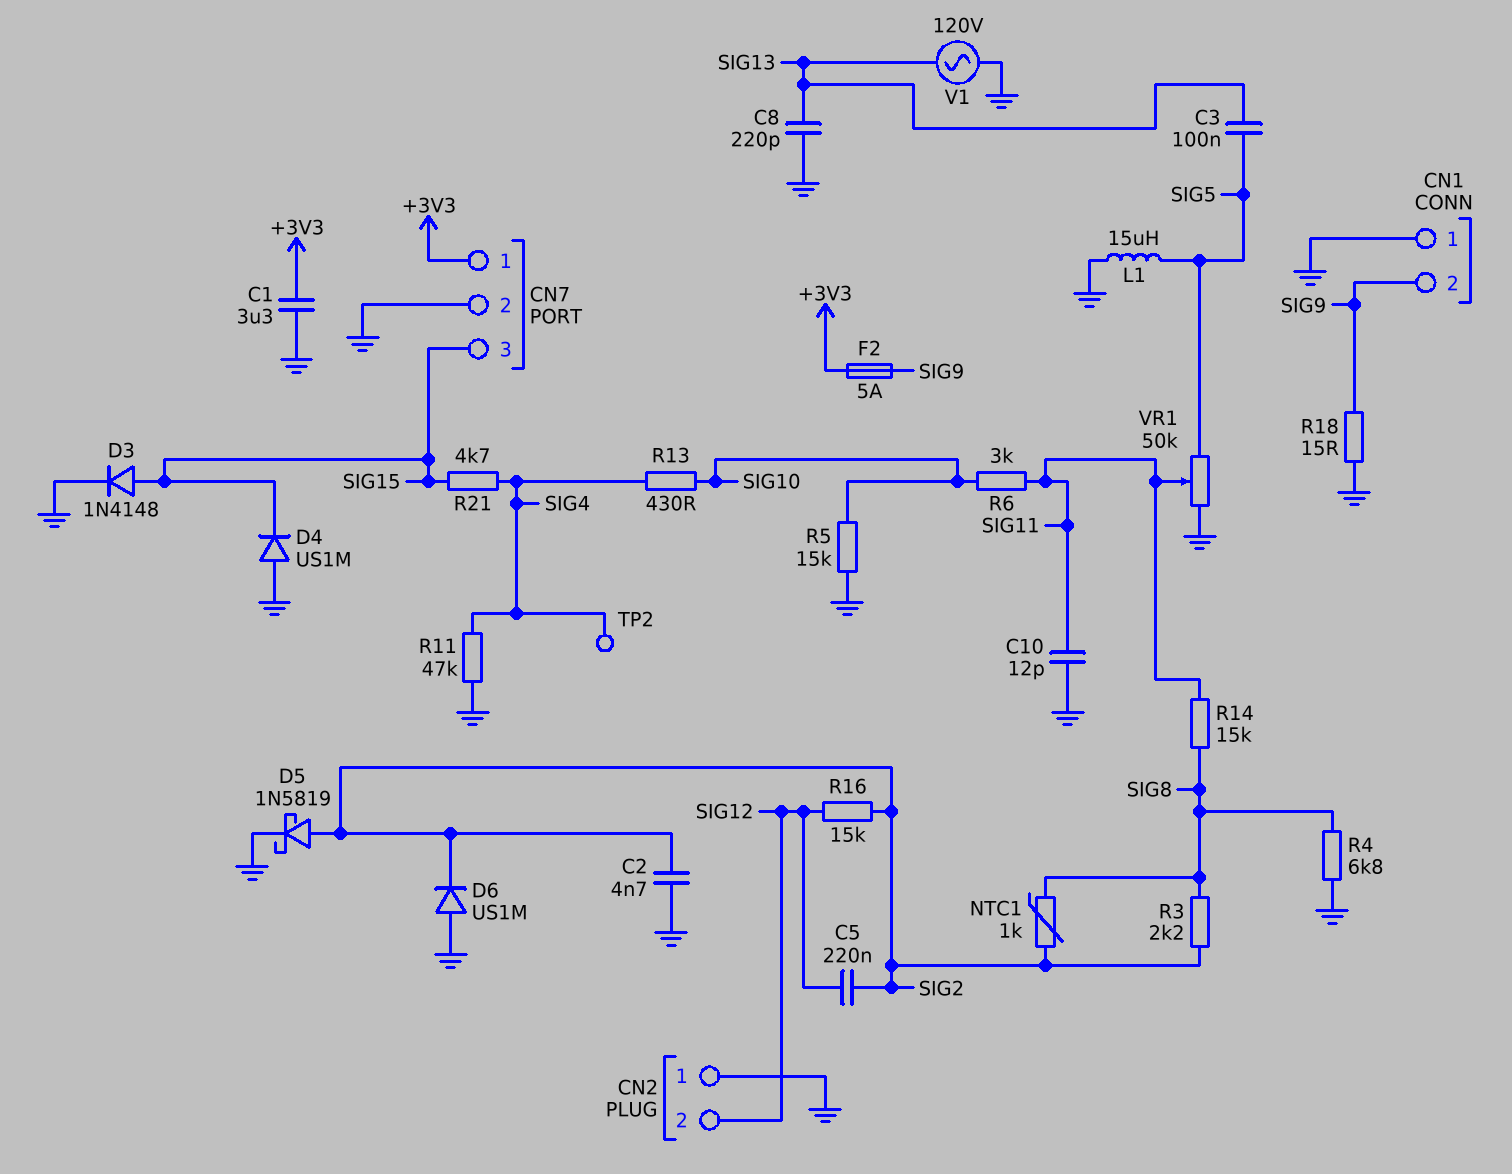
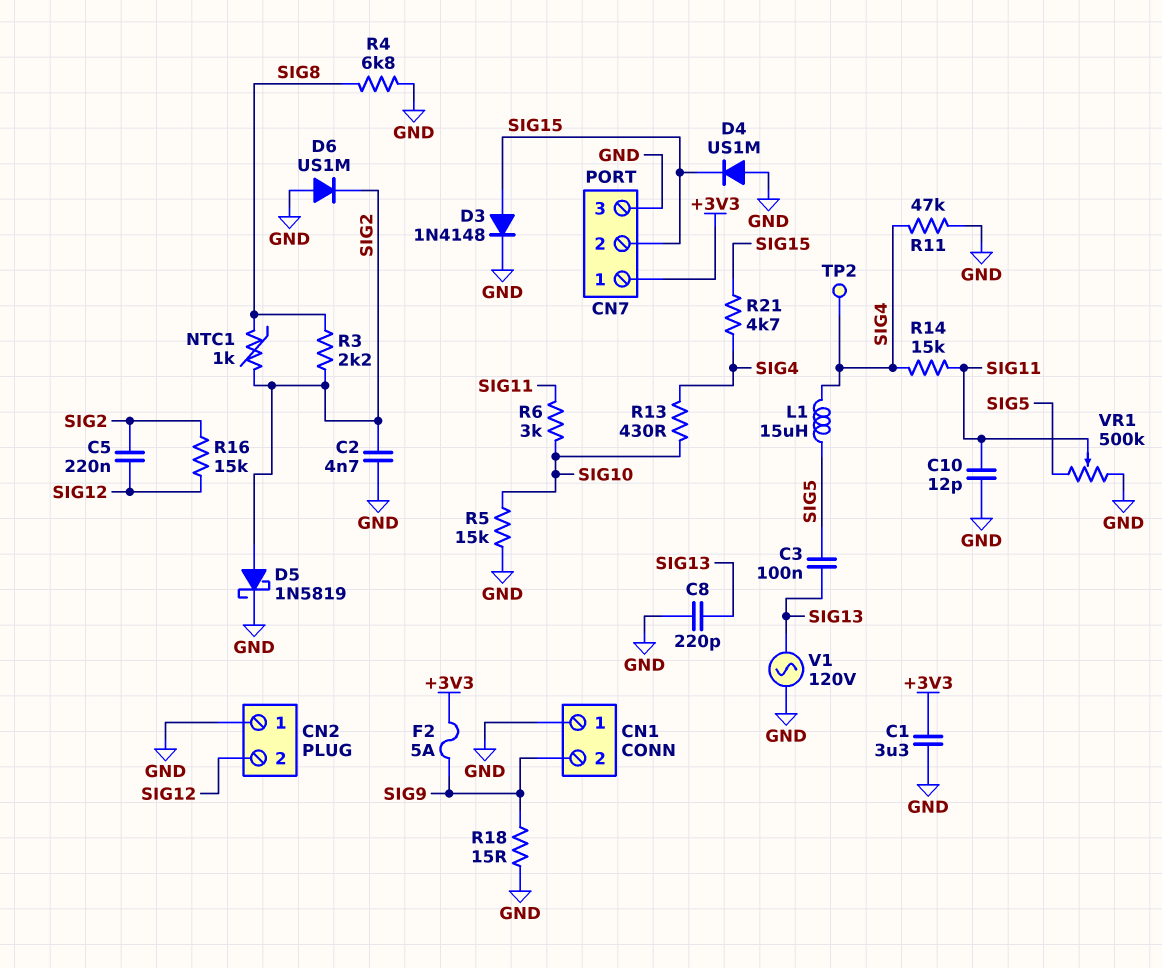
CN7 pin 2: GND -> SIG15
CN7 pin 3: SIG15 -> GND
L1: 15uH (GND, SIG5) -> 15uH (SIG4, SIG5)
R14: 15k (SIG8, SIG11) -> 15k (SIG4, SIG11)
VR1: 50k (GND, SIG5, wiper SIG11) -> 500k (GND, SIG5, wiper SIG11)

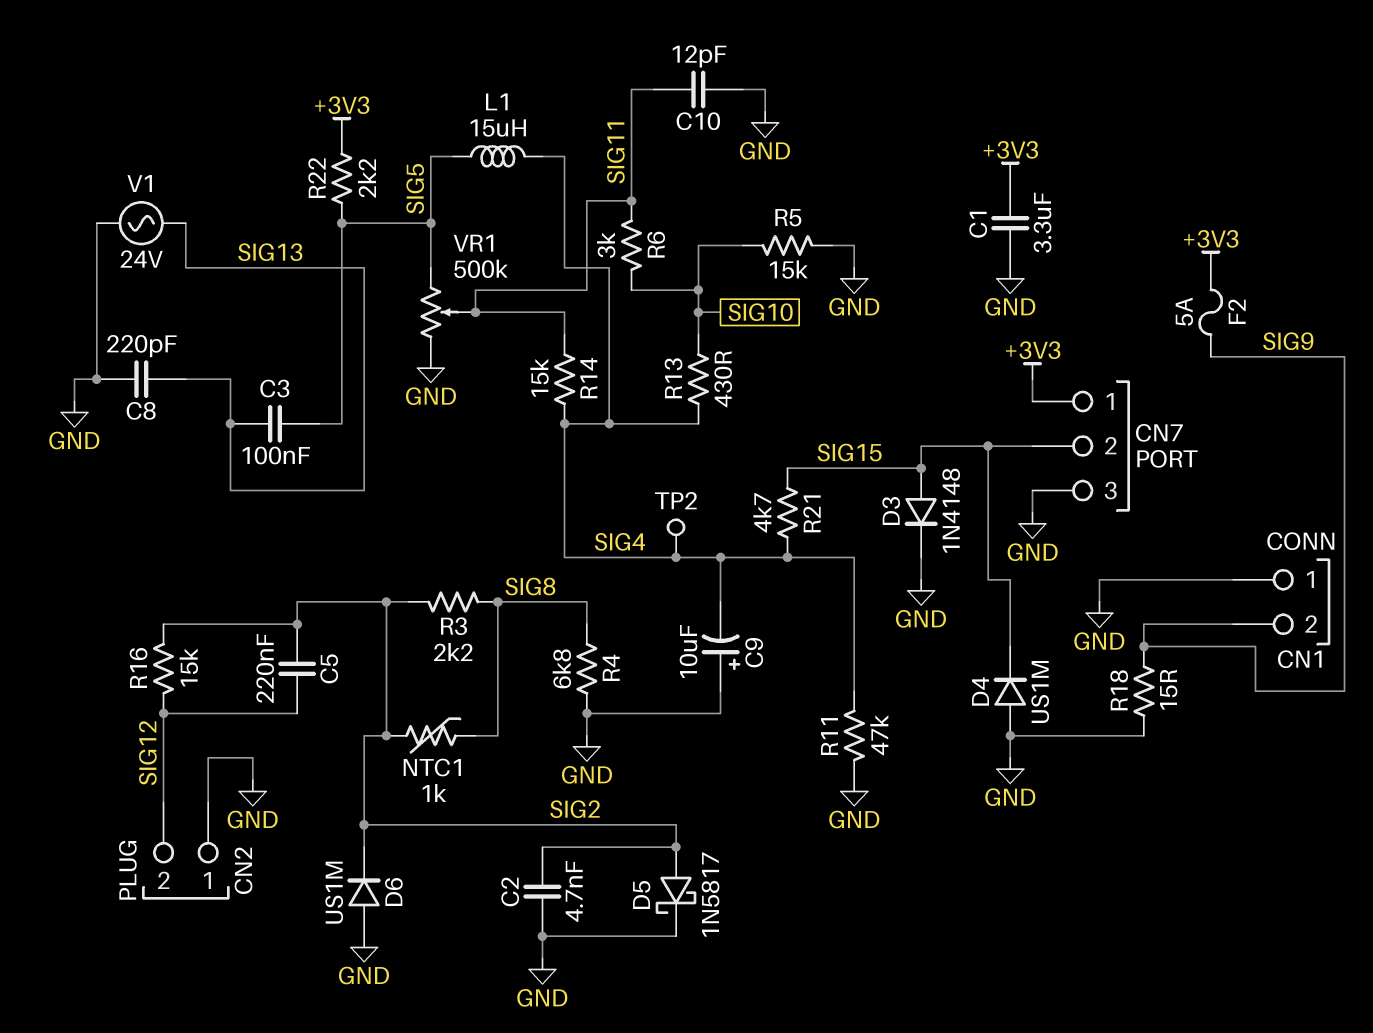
C9: none -> 10uF (plus GND, minus SIG4)
D5: schottky 1N5819 (A SIG2, K GND) -> schottky 1N5817 (A SIG2, K GND)
R22: none -> 2.2k (+3V3, SIG5)
V1: AC 120V (GND, SIG13) -> AC 24V (GND, SIG13)

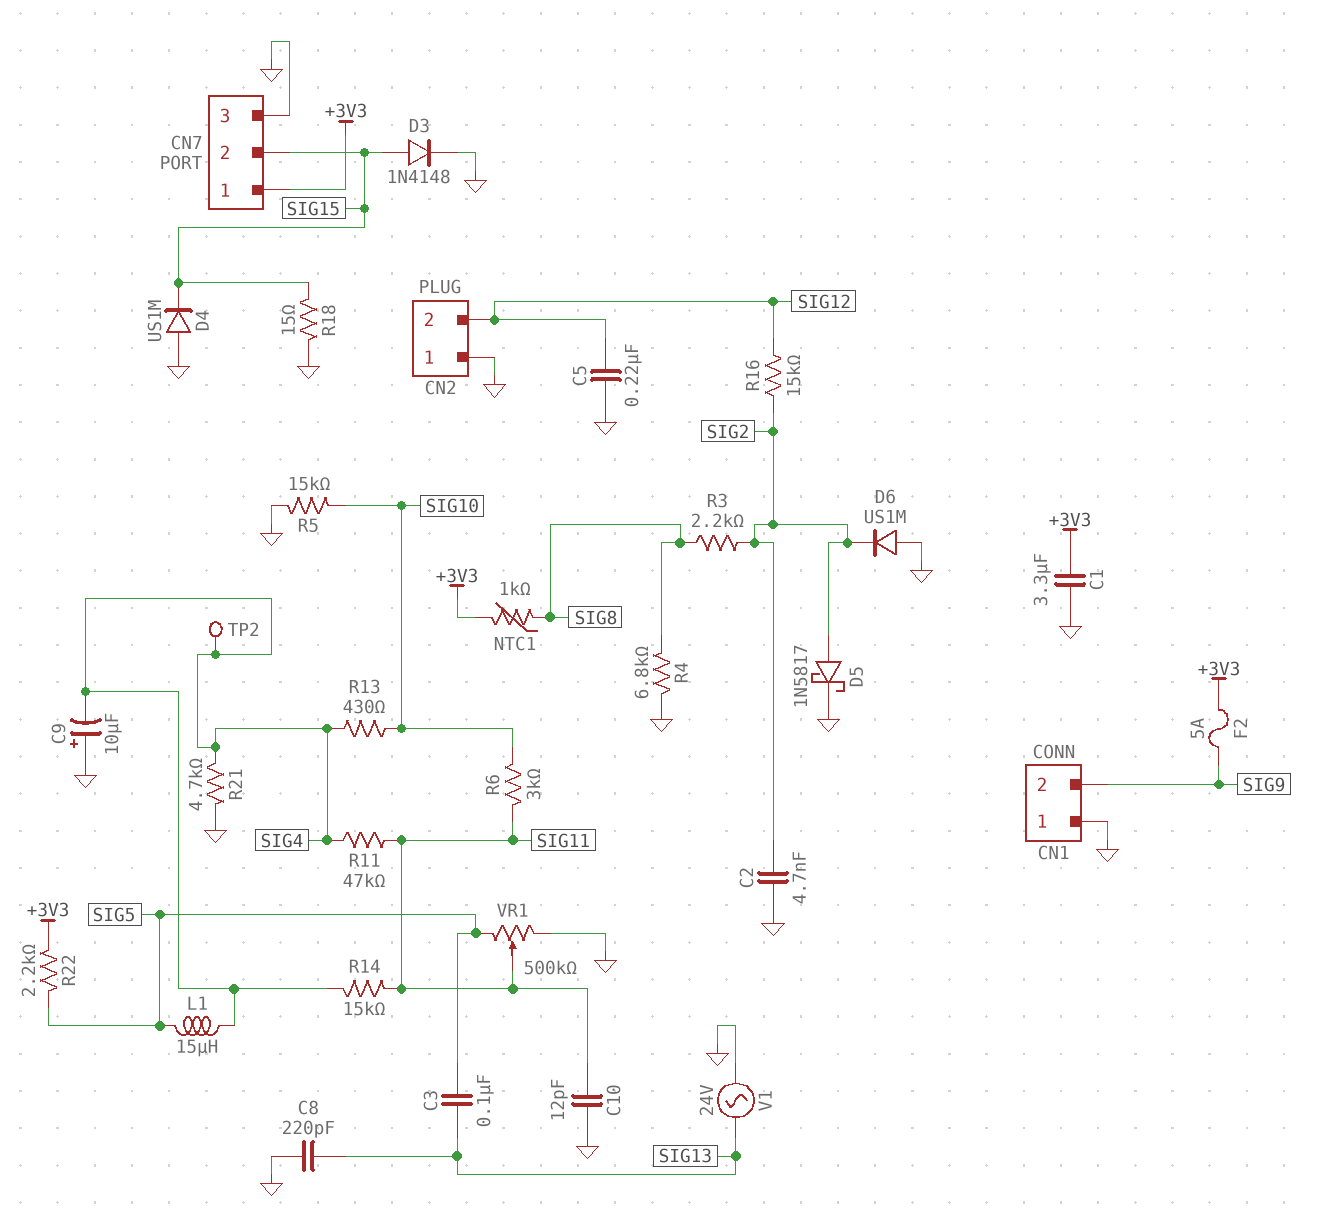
C5: 220nF (SIG2, SIG12) -> 220nF (GND, SIG12)
NTC1: 1k (SIG2, SIG8) -> 1k (+3V3, SIG8)
R11: 47k (GND, SIG4) -> 47k (SIG4, SIG11)
R18: 15 (GND, SIG9) -> 15 (GND, SIG15)
R21: 4.7k (SIG4, SIG15) -> 4.7k (GND, SIG4)

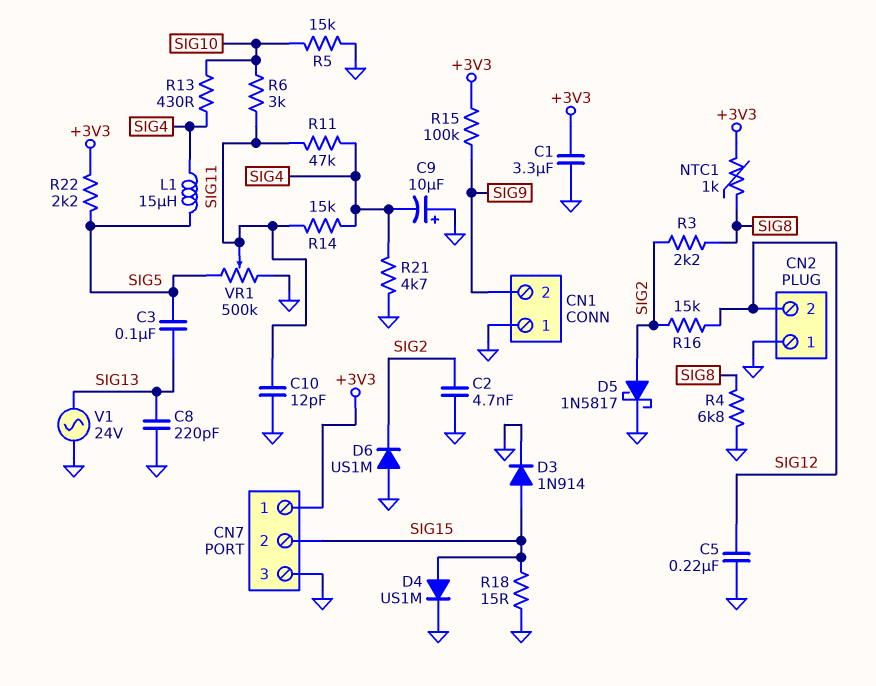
D3: diode 1N4148 (A SIG15, K GND) -> diode 1N914 (A SIG15, K GND)
D4: diode US1M (A GND, K SIG15) -> diode US1M (A SIG15, K GND)
F2: 5A (+3V3, SIG9) -> none
R15: none -> 100k (+3V3, SIG9)
TP2: test point (SIG4) -> none

